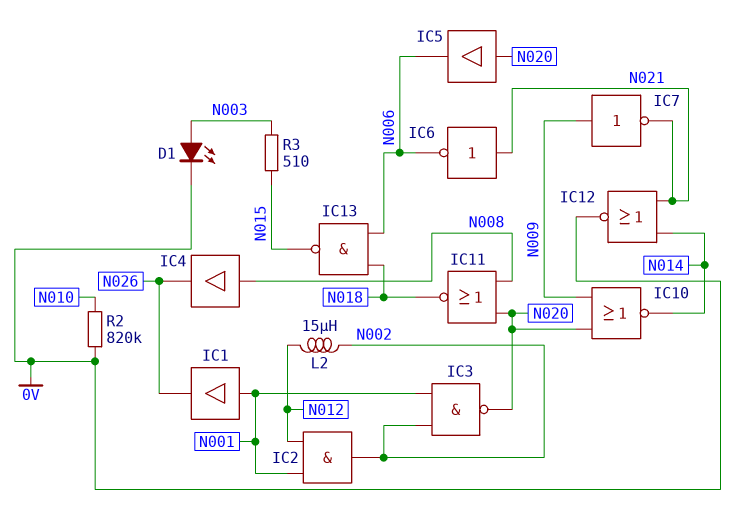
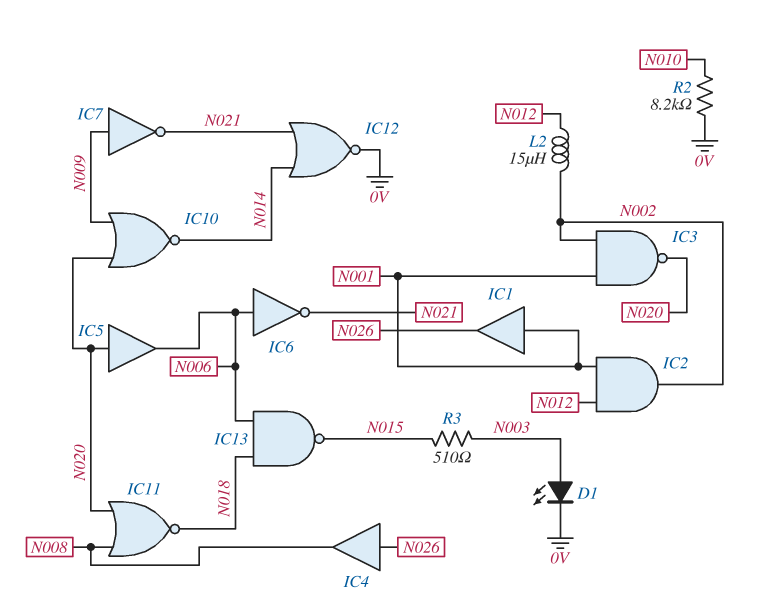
IC4: buffer (in N008, out N026) -> buffer (in N026, out N008)
IC6: NOT (in N021, out N006) -> NOT (in N006, out N021)
R2: 820k (0V, N010) -> 8.2k (0V, N010)

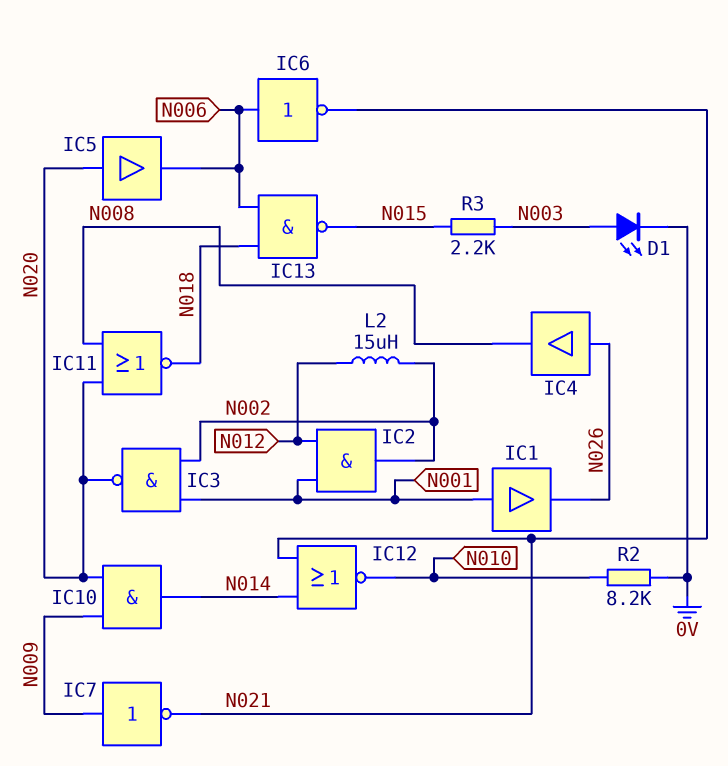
IC10: NOR (in N009, in N020, out N014) -> AND (in N009, in N020, out N014)
IC12: NOR (in N014, in N021, out 0V) -> NOR (in N014, in N021, out N010)
R3: 510 (N003, N015) -> 2.2k (N003, N015)

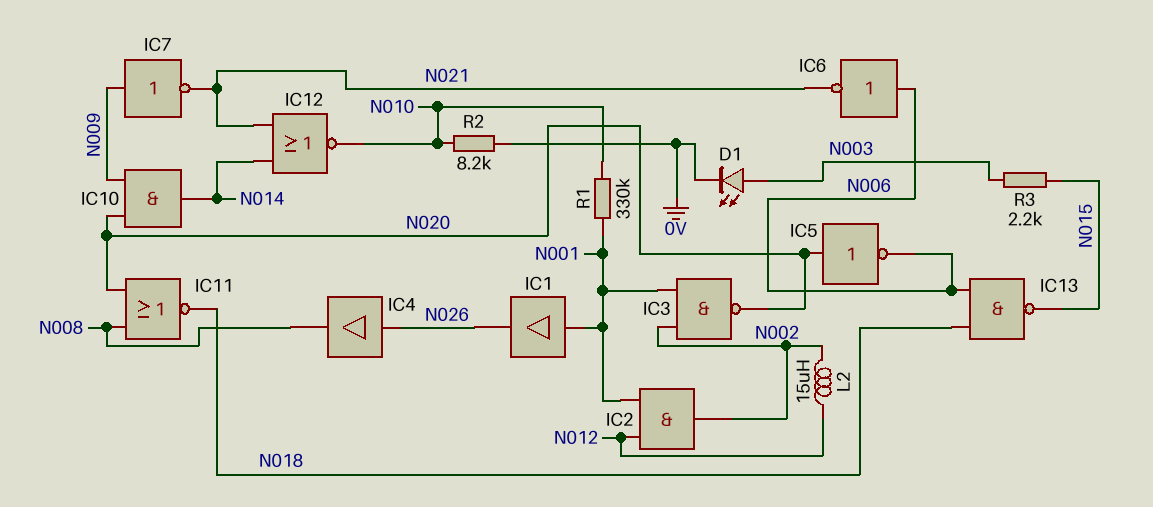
IC5: buffer (in N020, out N006) -> NOT (in N020, out N006)
R1: none -> 330k (N001, N010)

